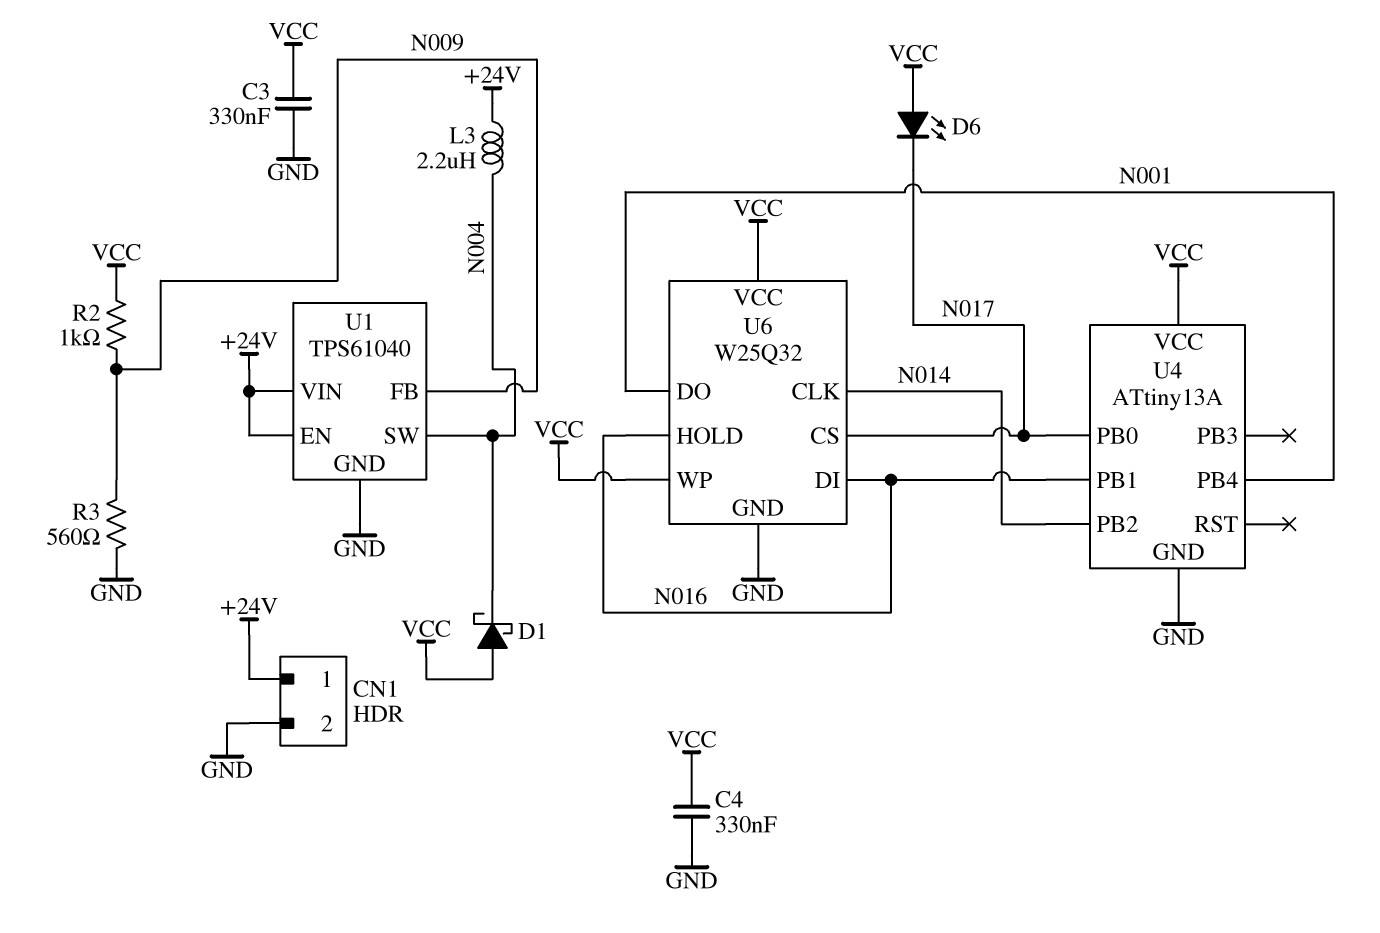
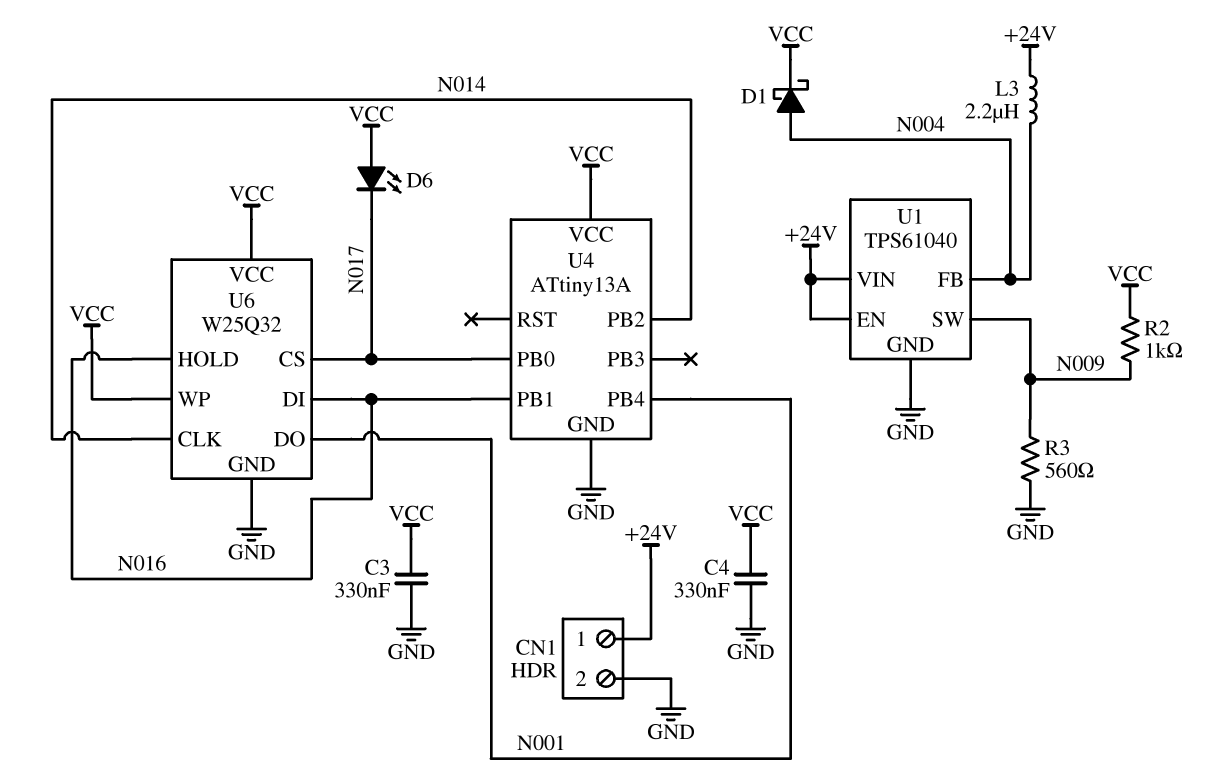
D1: schottky (A VCC, K N004) -> schottky (A N004, K VCC)
U1 pin FB: N009 -> N004
U1 pin SW: N004 -> N009

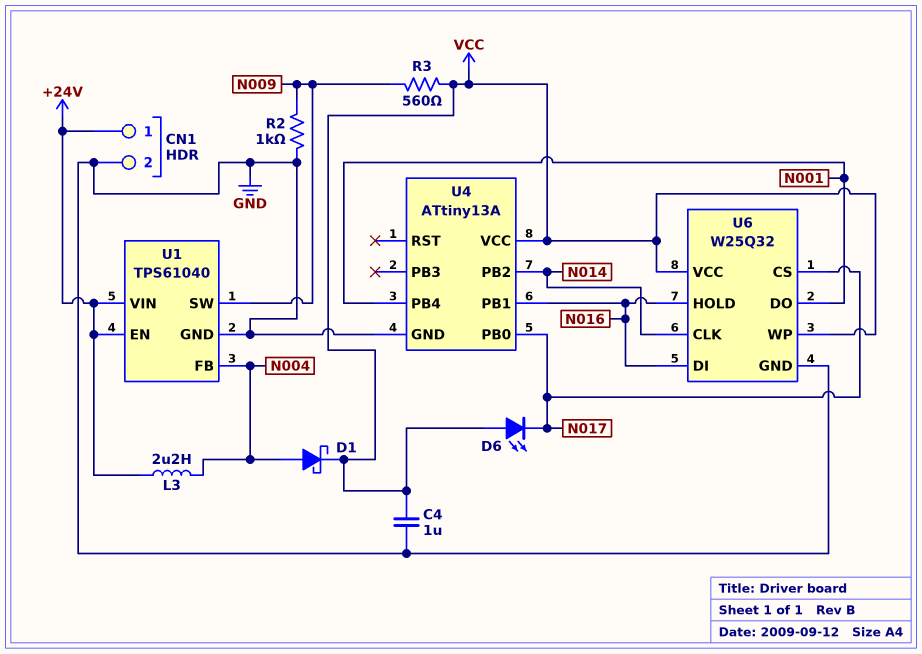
C3: 330nF (GND, VCC) -> none
C4: 330nF (GND, VCC) -> 1uF (GND, VCC)
R2: 1k (N009, VCC) -> 1k (GND, N009)
R3: 560 (GND, N009) -> 560 (N009, VCC)

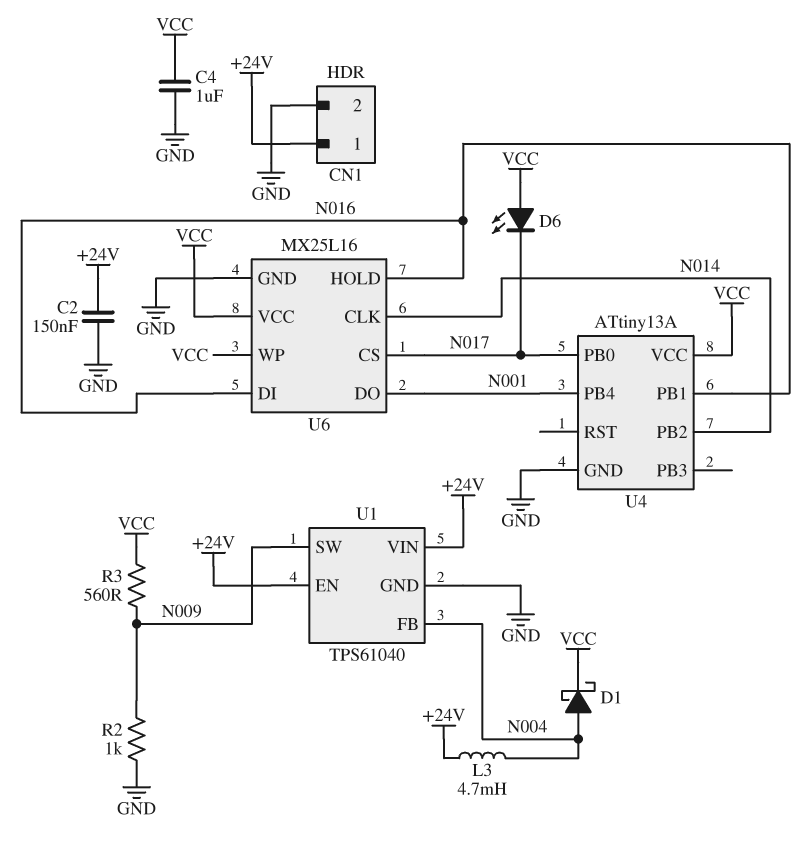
C2: none -> 150nF (+24V, GND)
L3: 2.2uH (+24V, N004) -> 4.7mH (+24V, N004)
U6: W25Q32 -> MX25L16

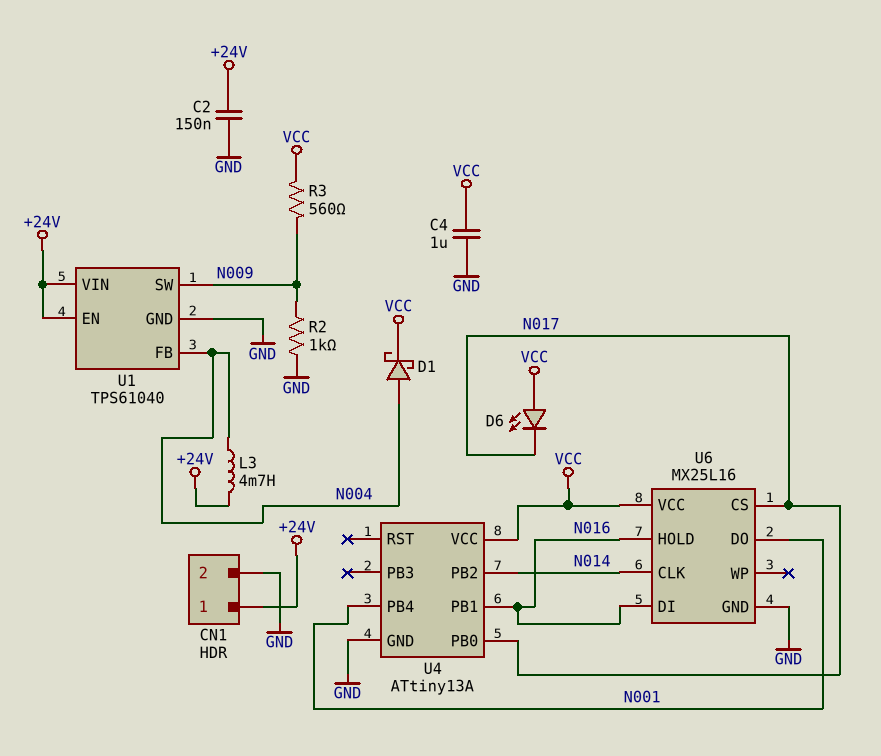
U6 pin WP: VCC -> none

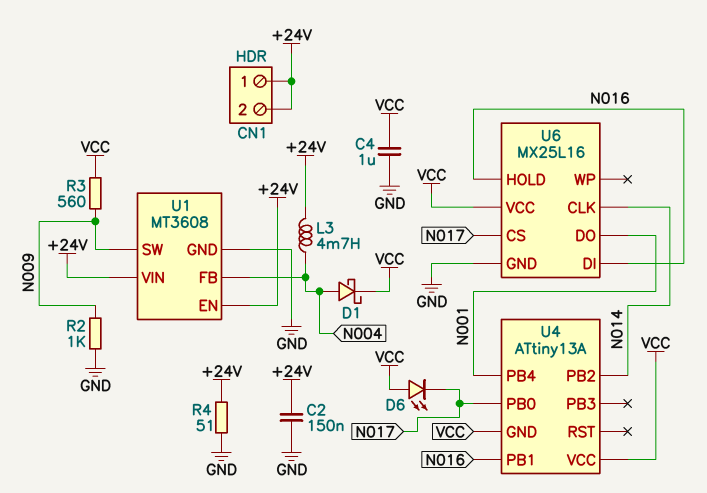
CN1 pin 2: GND -> +24V
R4: none -> 51 (+24V, GND)
U1: TPS61040 -> MT3608
U4 pin GND: GND -> VCC

